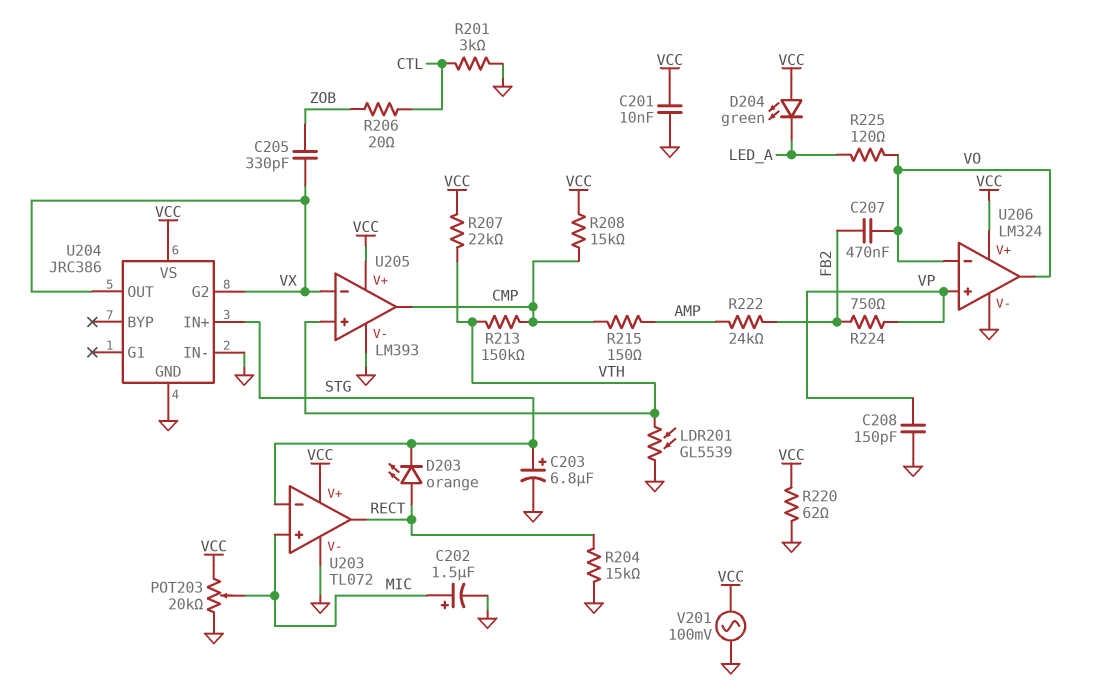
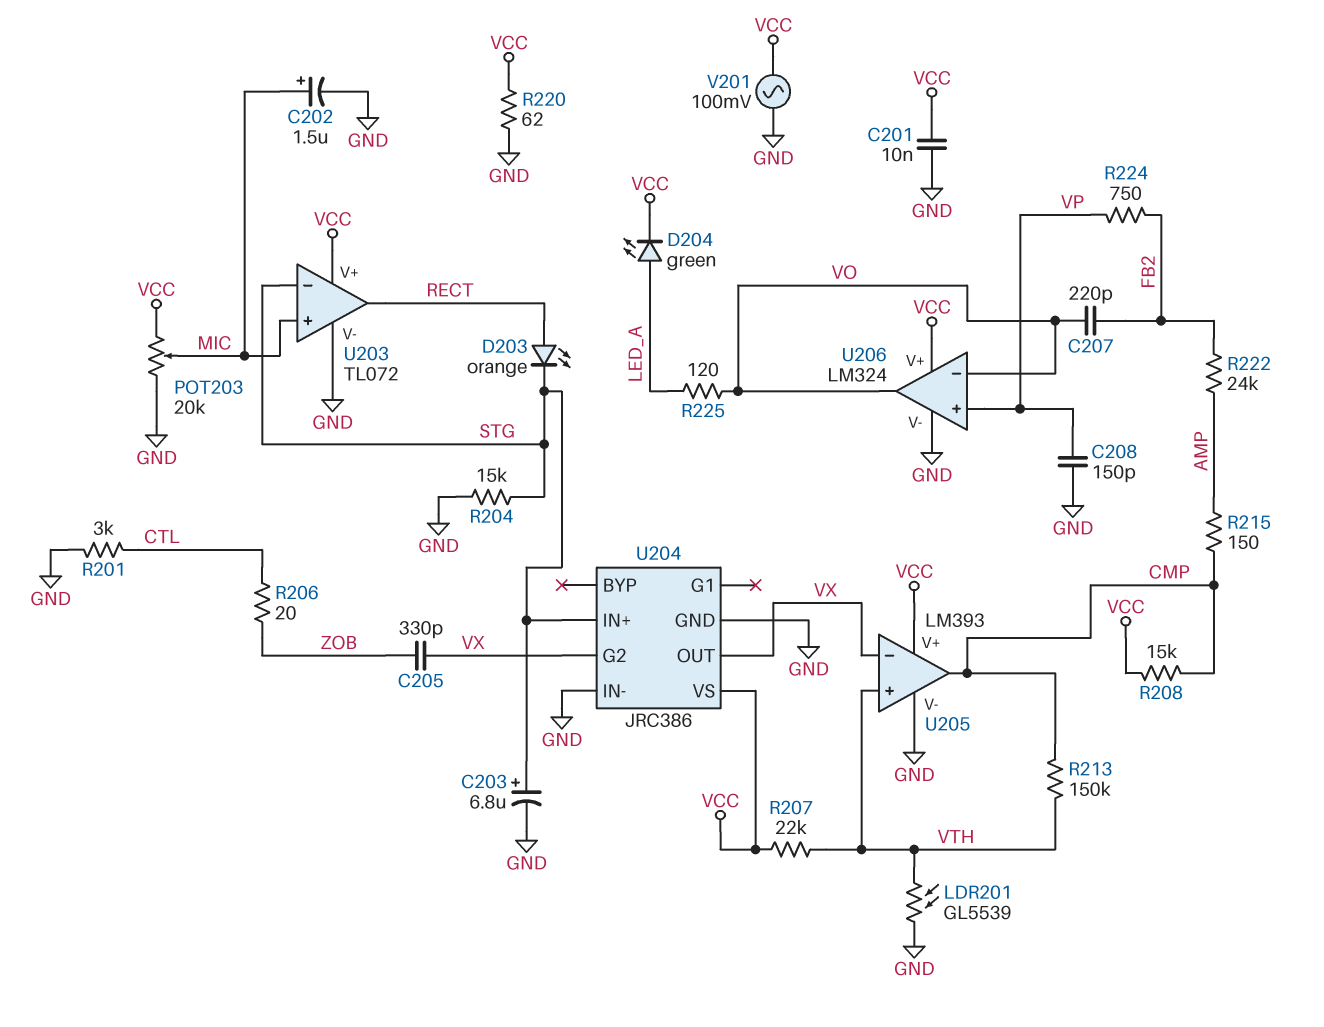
C207: 470nF (FB2, VO) -> 220pF (FB2, VO)
D204: LED green (A VCC, K LED_A) -> LED green (A LED_A, K VCC)
R204: 15k (GND, RECT) -> 15k (GND, STG)

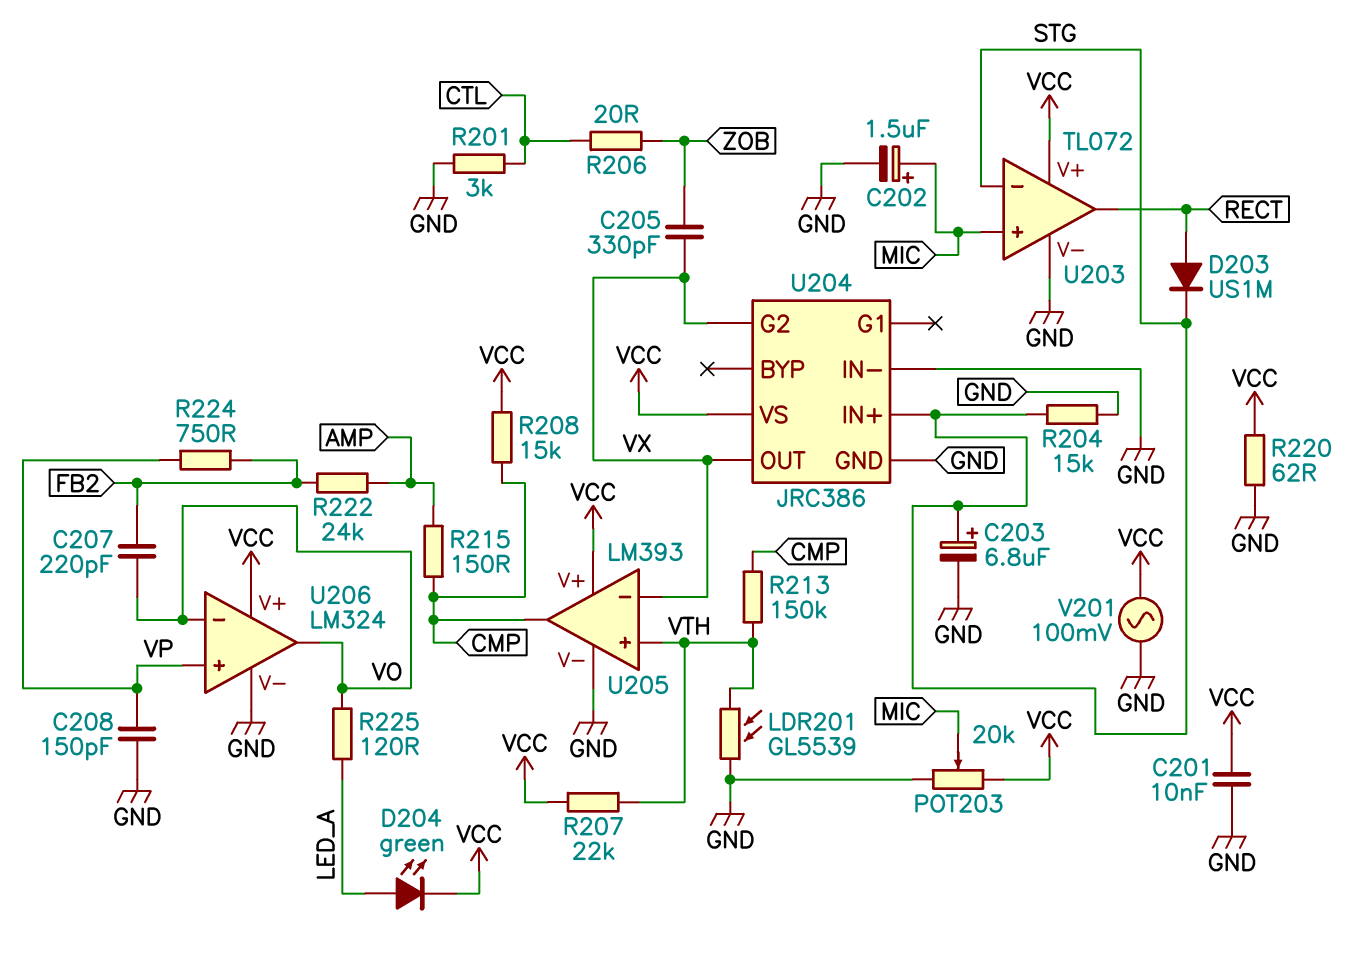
D203: LED orange (A RECT, K STG) -> diode US1M (A RECT, K STG)

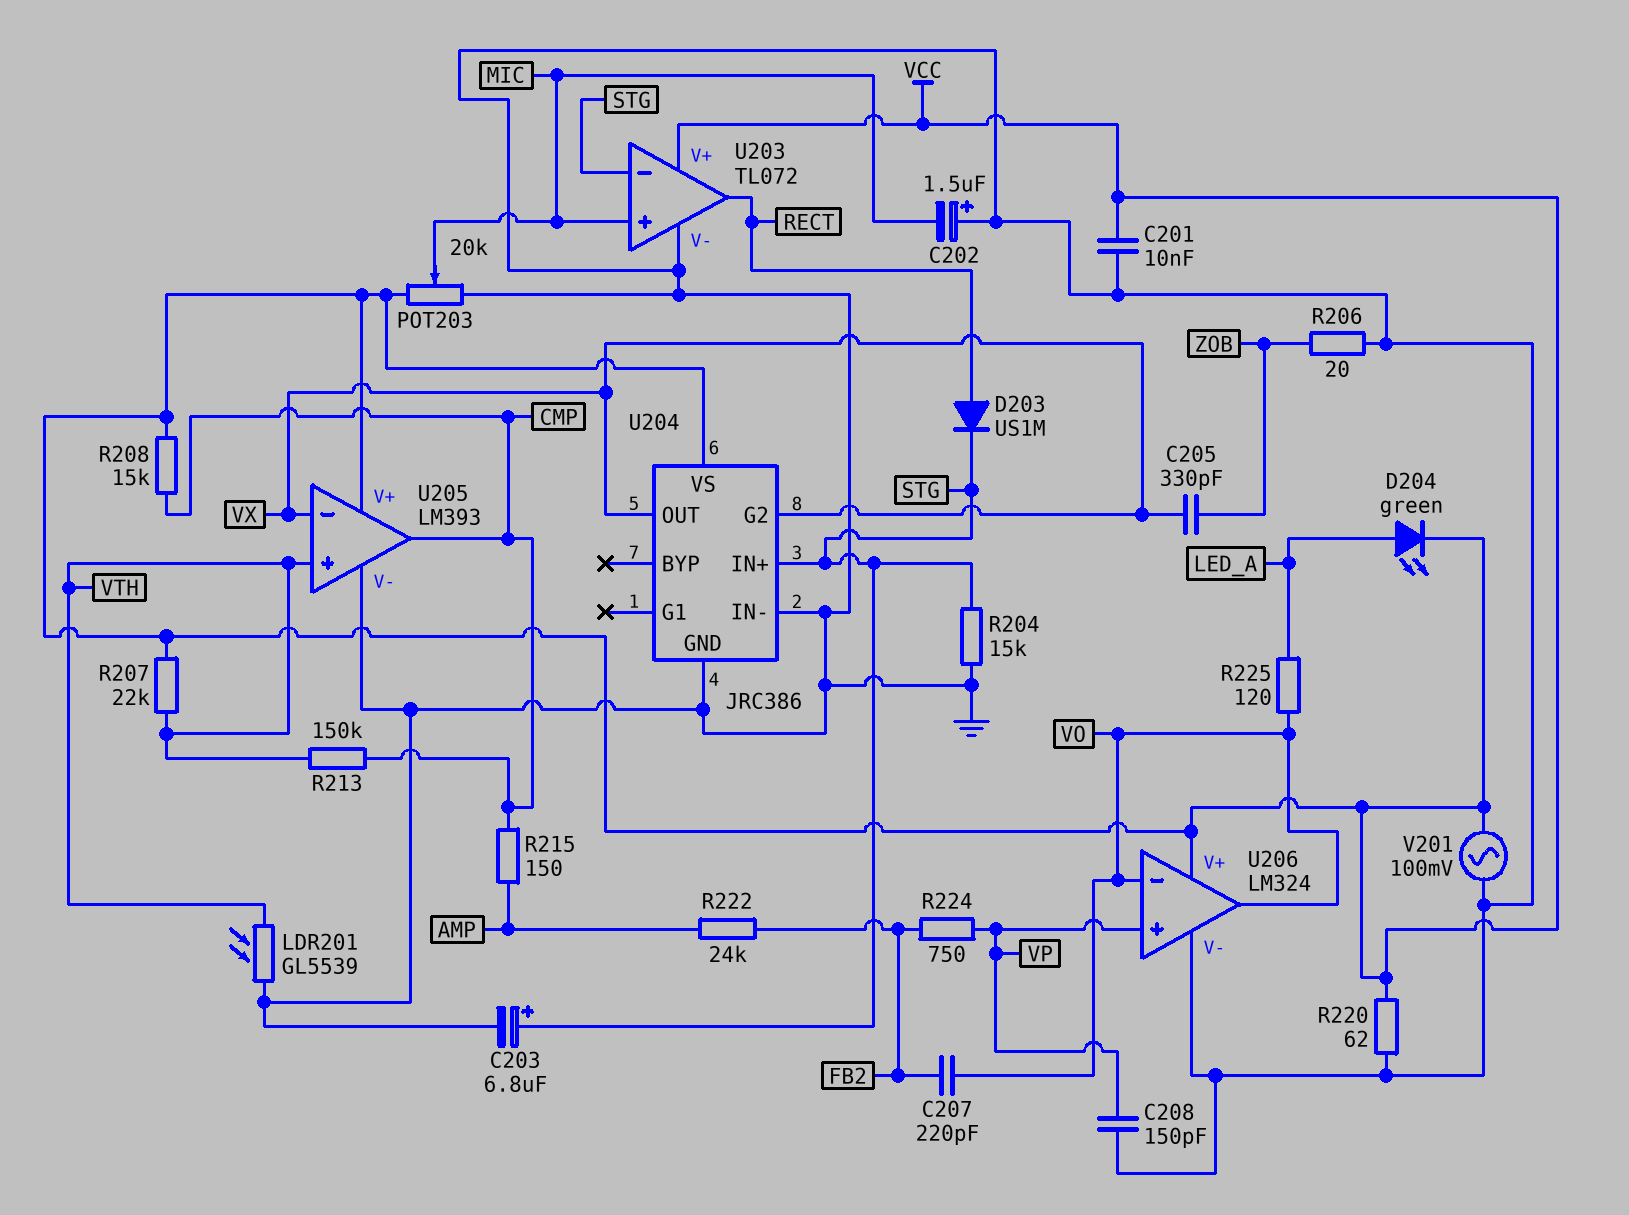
C202: 1.5uF (plus MIC, minus GND) -> 1.5uF (plus GND, minus MIC)
R201: 3k (CTL, GND) -> none
R206: 20 (CTL, ZOB) -> 20 (GND, ZOB)

